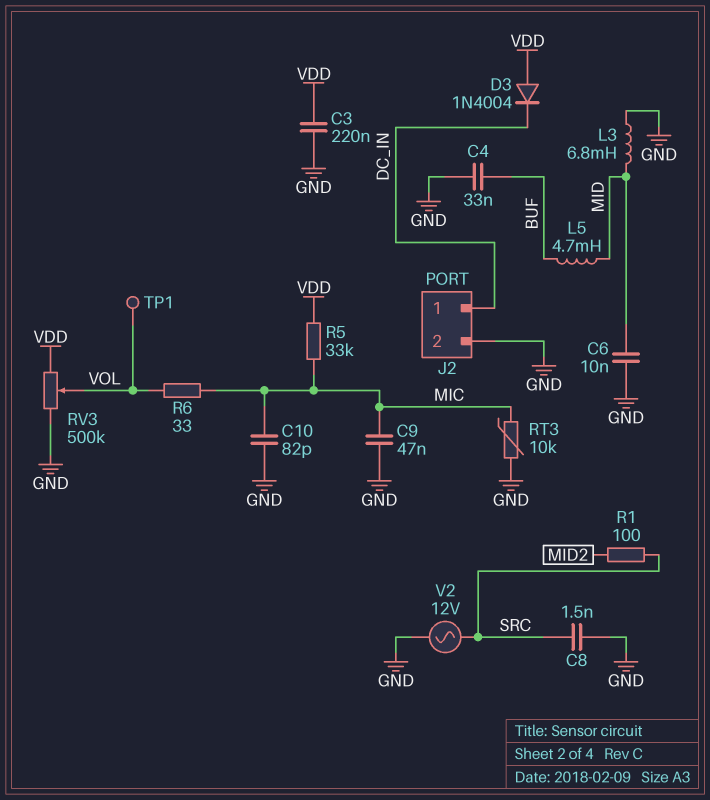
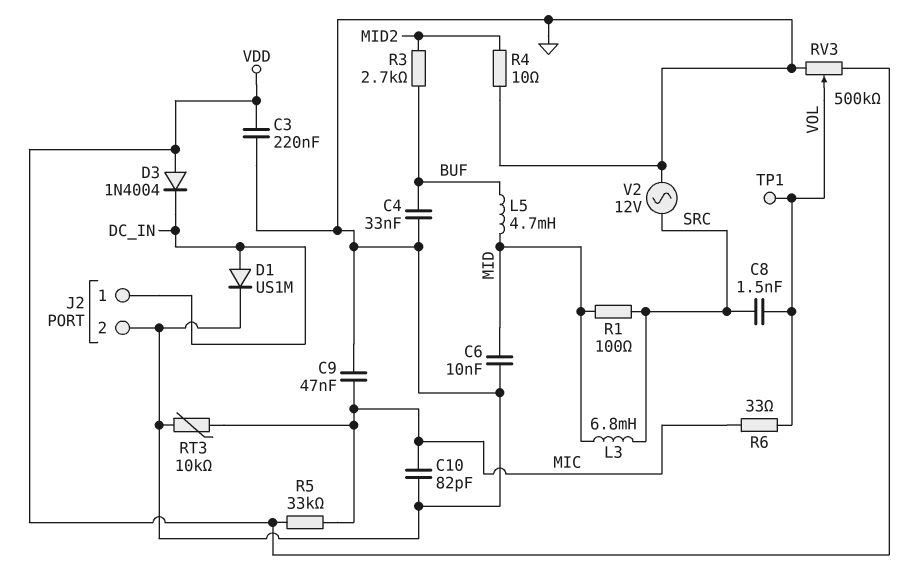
C8: 1.5nF (GND, SRC) -> 1.5nF (SRC, VOL)
D1: none -> diode US1M (A DC_IN, K GND)
L3: 6.8mH (GND, MID) -> 6.8mH (MID, SRC)
R1: 100 (MID2, SRC) -> 100 (MID, SRC)
R3: none -> 2.7k (BUF, MID2)
R4: none -> 10 (GND, MID2)

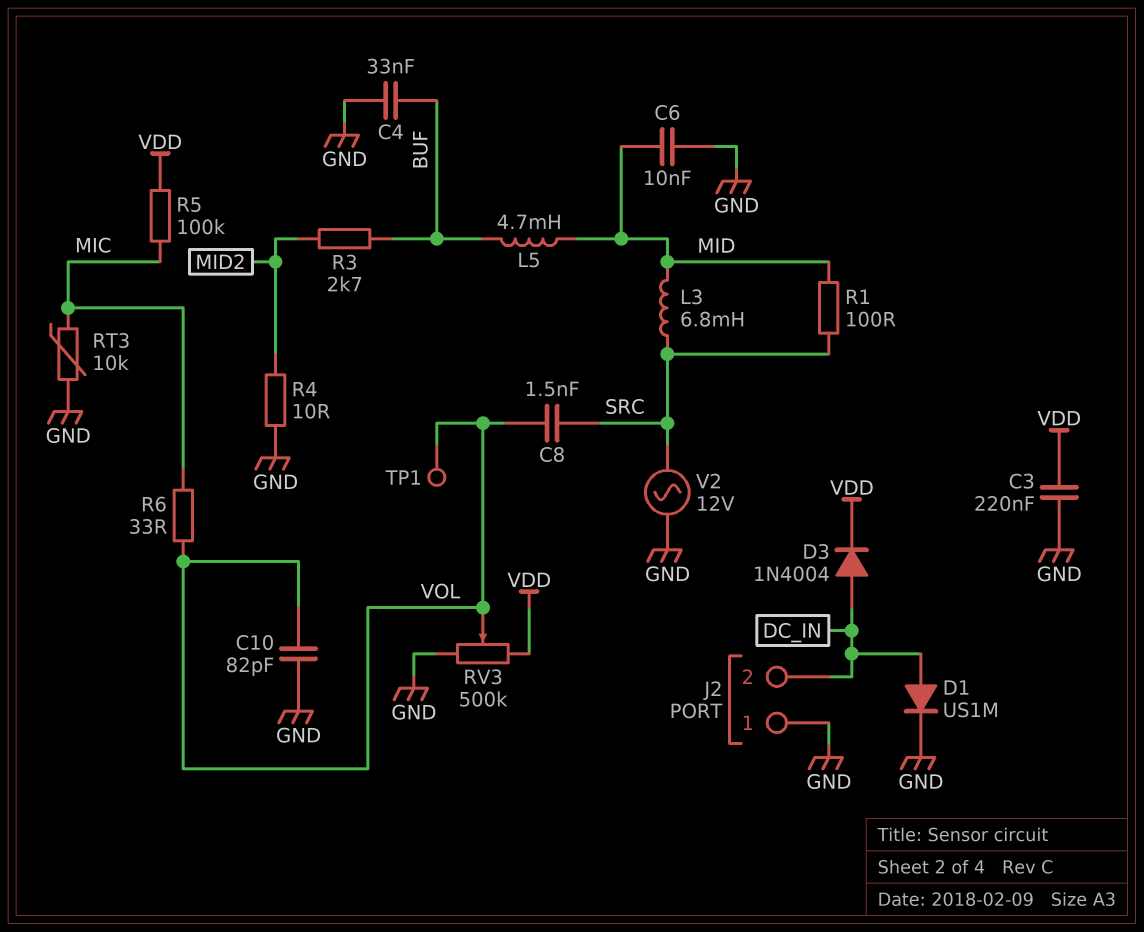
C9: 47nF (GND, MIC) -> none
C10: 82pF (GND, MIC) -> 82pF (GND, VOL)
D3: diode 1N4004 (A VDD, K DC_IN) -> diode 1N4004 (A DC_IN, K VDD)
J2 pin 1: DC_IN -> GND
J2 pin 2: GND -> DC_IN
R5: 33k (MIC, VDD) -> 100k (MIC, VDD)

